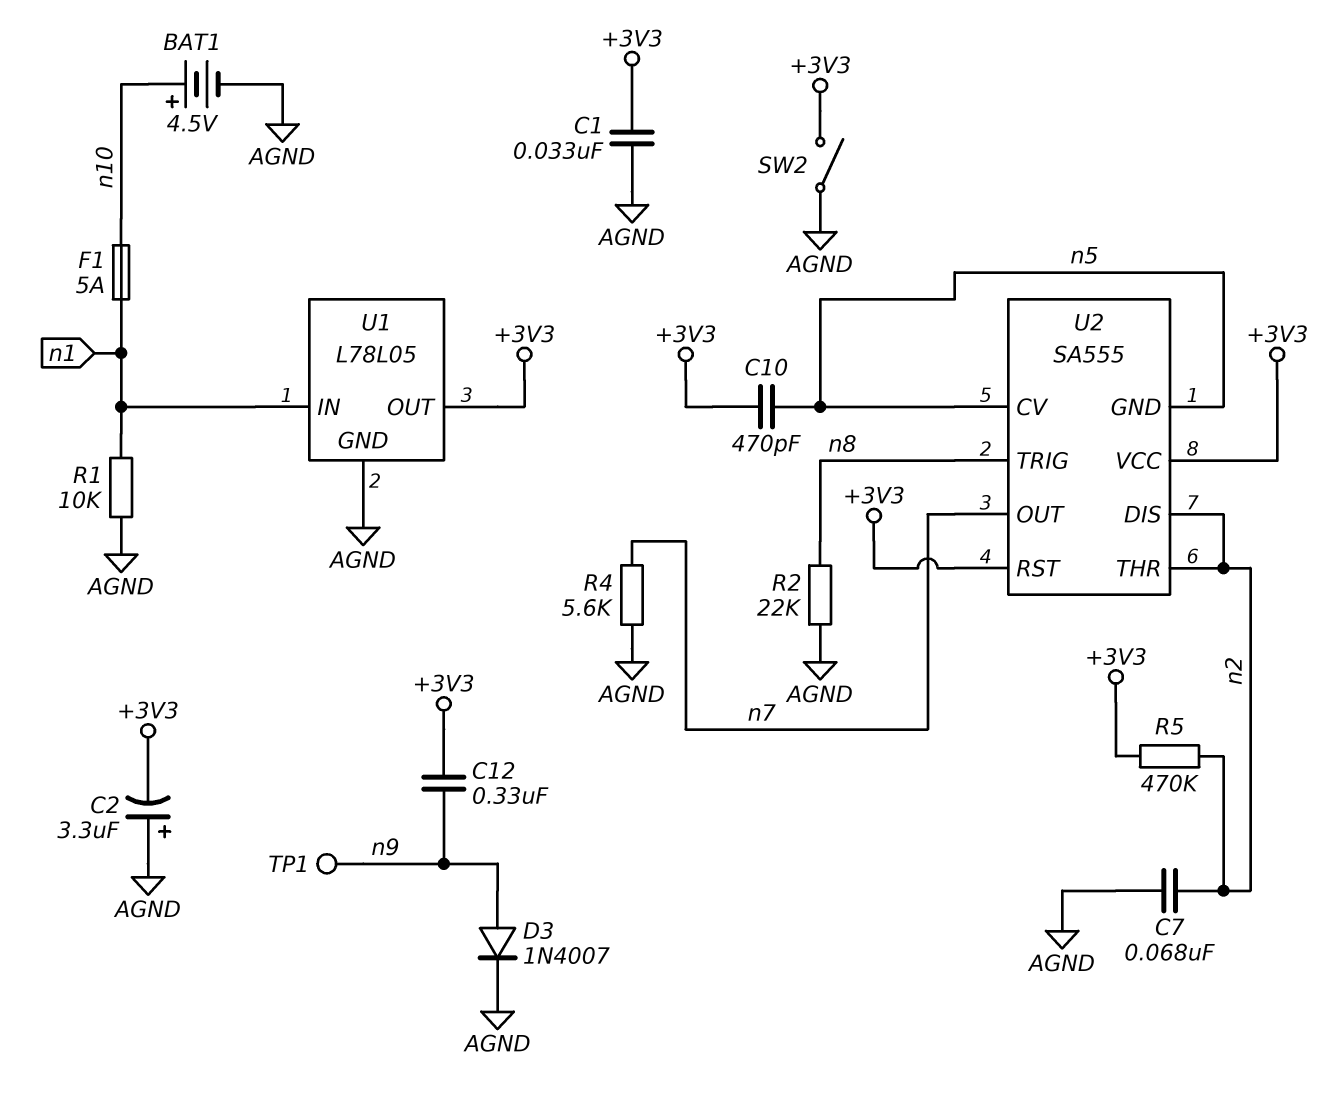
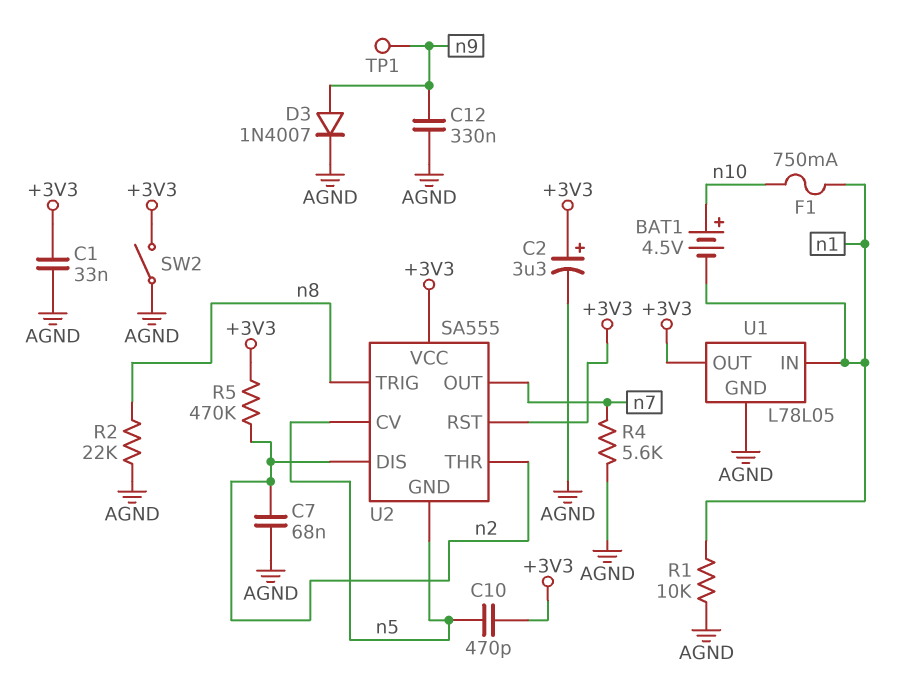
BAT1: 4.5V (plus n10, minus AGND) -> 4.5V (plus n10, minus n1)
C2: 3.3uF (plus AGND, minus +3V3) -> 3.3uF (plus +3V3, minus AGND)
C12: 330nF (+3V3, n9) -> 330nF (AGND, n9)
F1: 5A (n1, n10) -> 750mA (n1, n10)

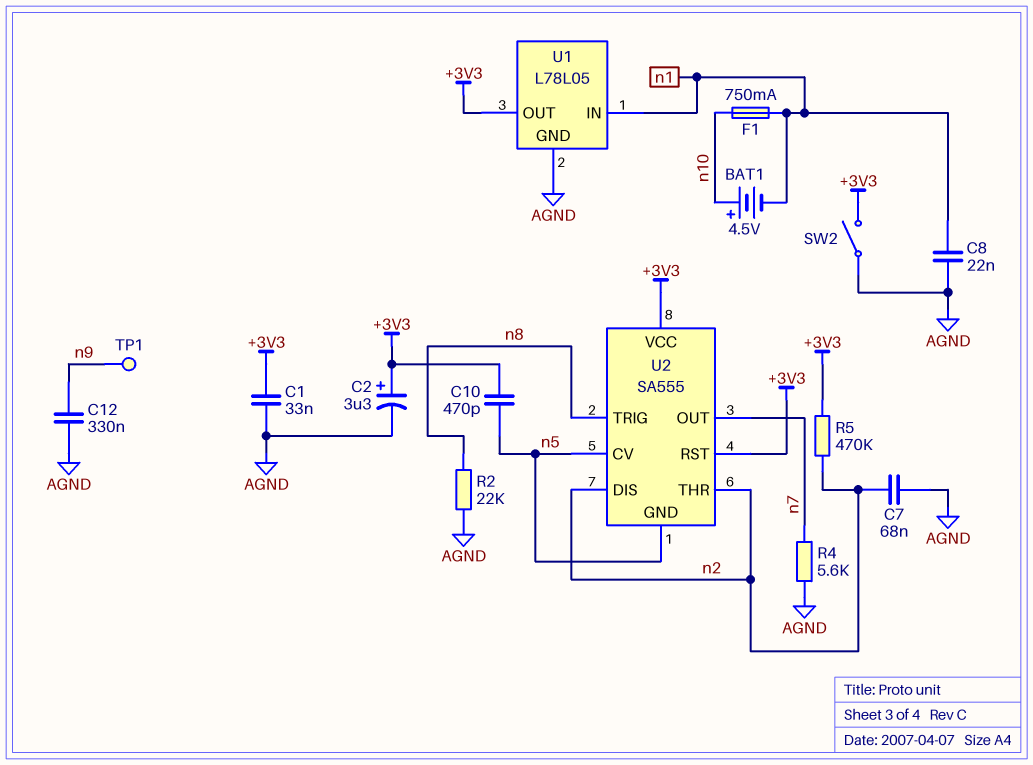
C8: none -> 22nF (AGND, n1)
D3: diode 1N4007 (A n9, K AGND) -> none
R1: 10k (AGND, n1) -> none

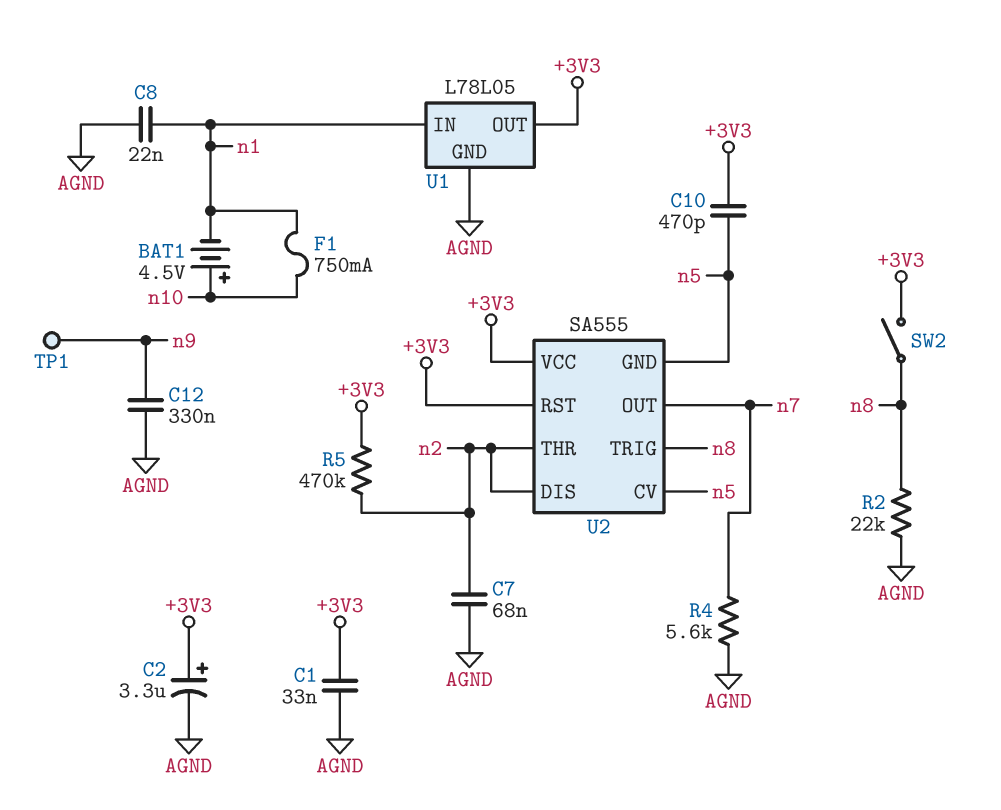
SW2: switch (+3V3, AGND) -> switch (+3V3, n8)

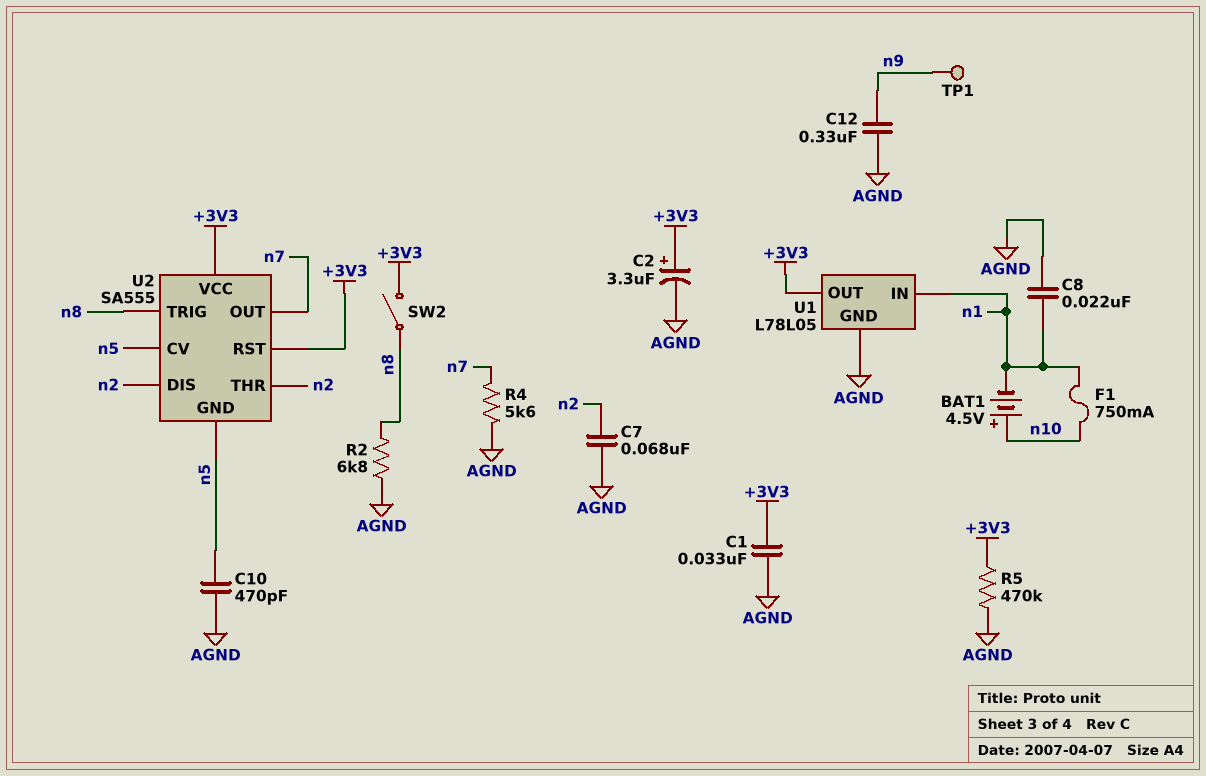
C10: 470pF (+3V3, n5) -> 470pF (AGND, n5)
R2: 22k (AGND, n8) -> 6.8k (AGND, n8)
R5: 470k (+3V3, n2) -> 470k (+3V3, AGND)

